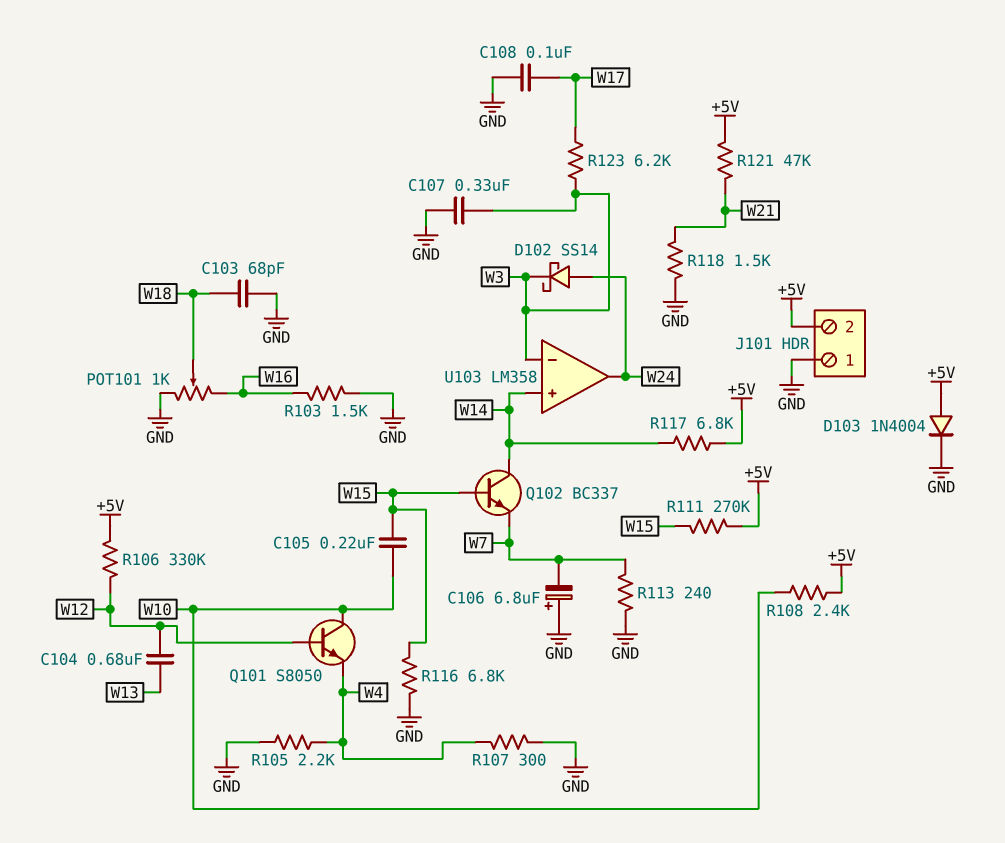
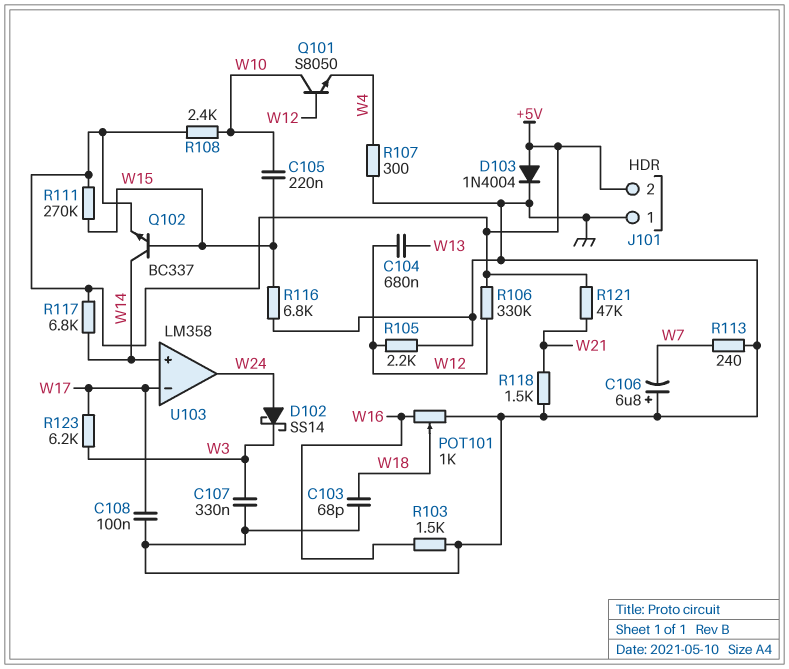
Q102: NPN BC337 (B W15, C W14, E W7) -> NPN BC337 (B W15, C W14, E +5V)
R105: 2.2k (GND, W4) -> 2.2k (GND, W12)
U103 pin in-: W3 -> W17

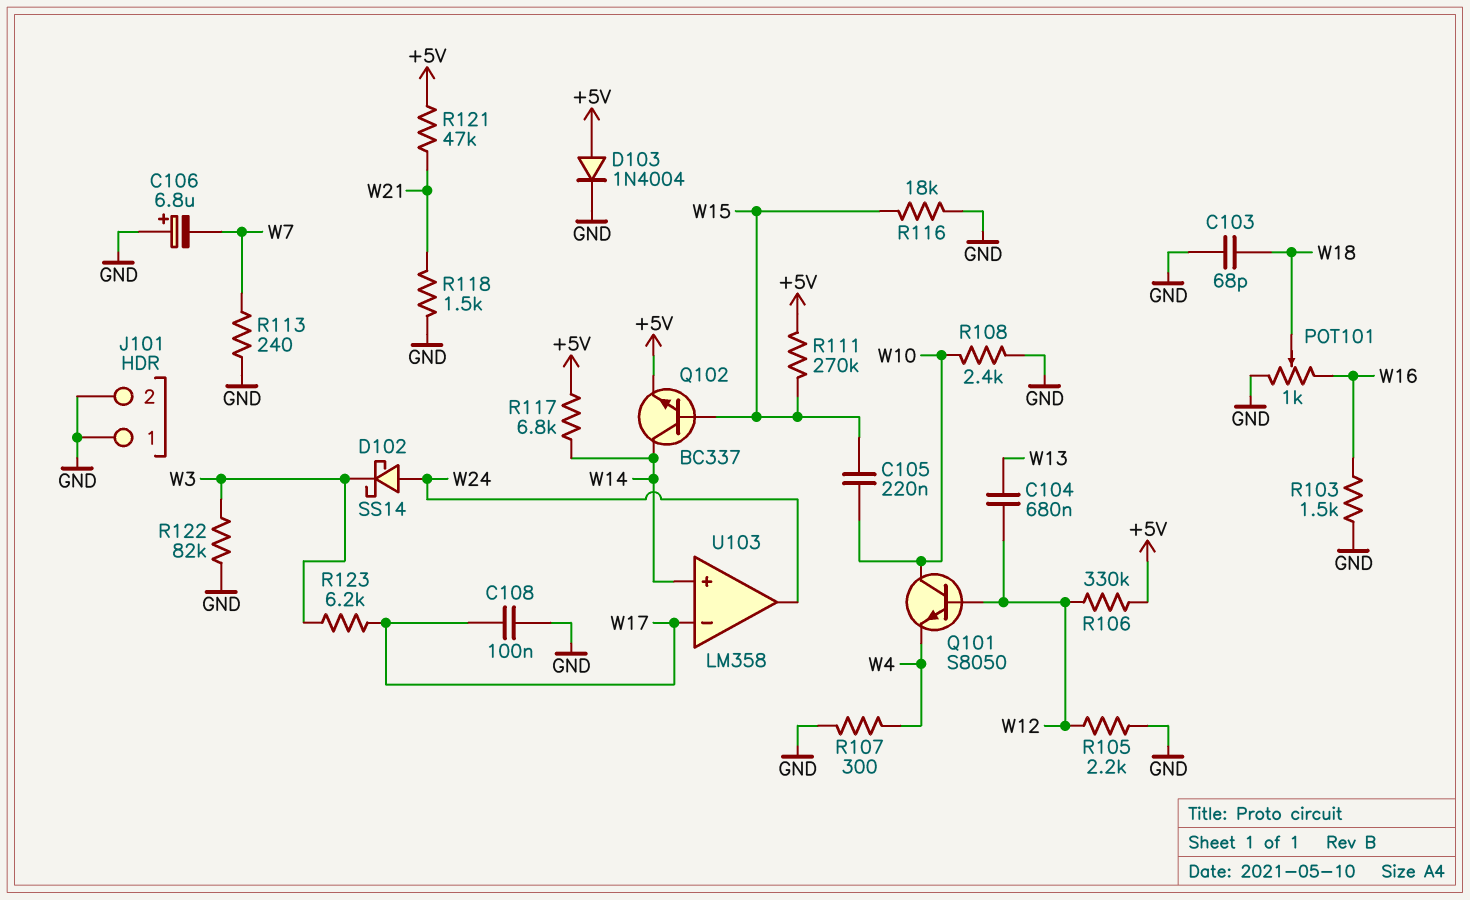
C107: 330nF (GND, W3) -> none
J101 pin 2: +5V -> GND
R108: 2.4k (+5V, W10) -> 2.4k (GND, W10)
R116: 6.8k (GND, W15) -> 18k (GND, W15)
R122: none -> 82k (GND, W3)

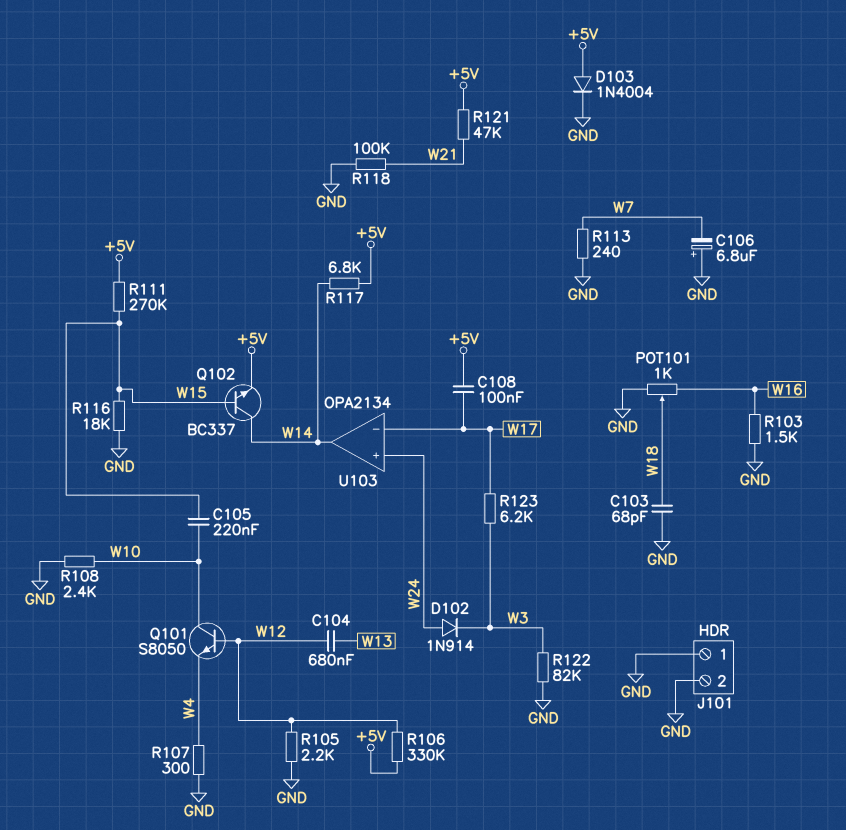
C108: 100nF (GND, W17) -> 100nF (+5V, W17)
D102: schottky SS14 (A W24, K W3) -> diode 1N914 (A W24, K W3)
R118: 1.5k (GND, W21) -> 100k (GND, W21)
U103: LM358 -> OPA2134
U103 pin in+: W14 -> W24
U103 pin out: W24 -> W14

